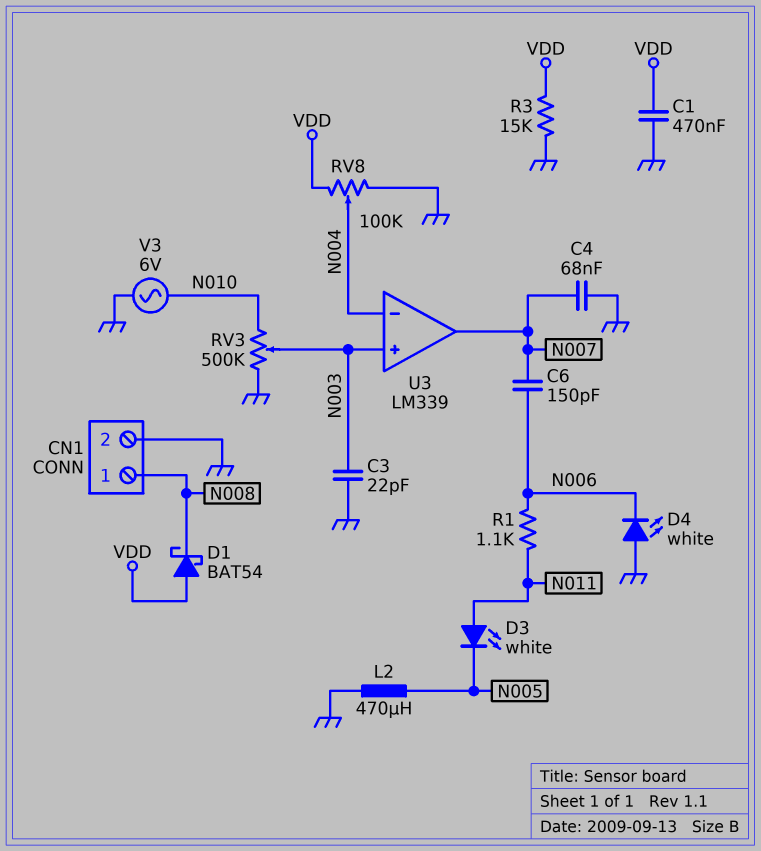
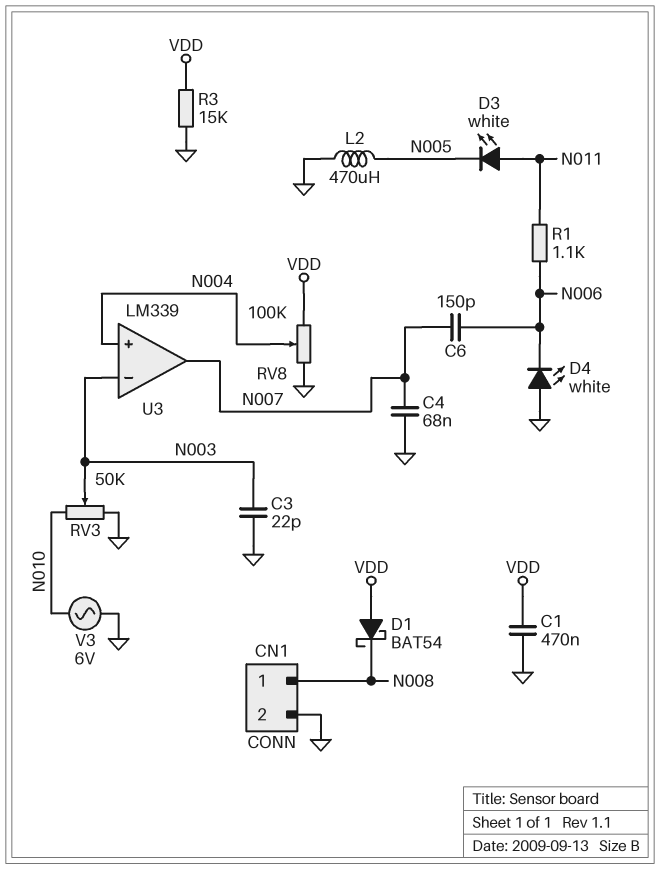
RV3: 500k (GND, N010, wiper N003) -> 50k (GND, N010, wiper N003)
U3 pin in+: N003 -> N004
U3 pin in-: N004 -> N003

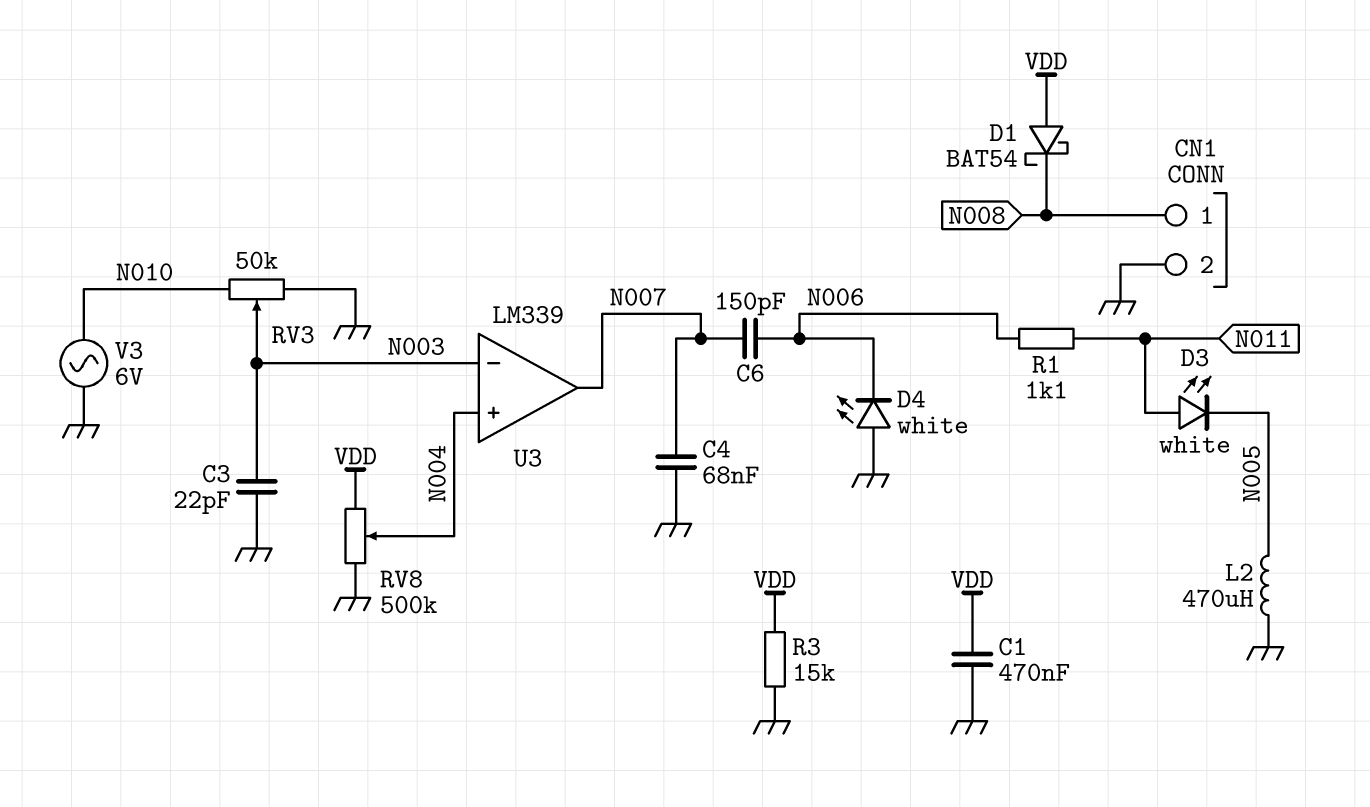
RV8: 100k (GND, VDD, wiper N004) -> 500k (GND, VDD, wiper N004)

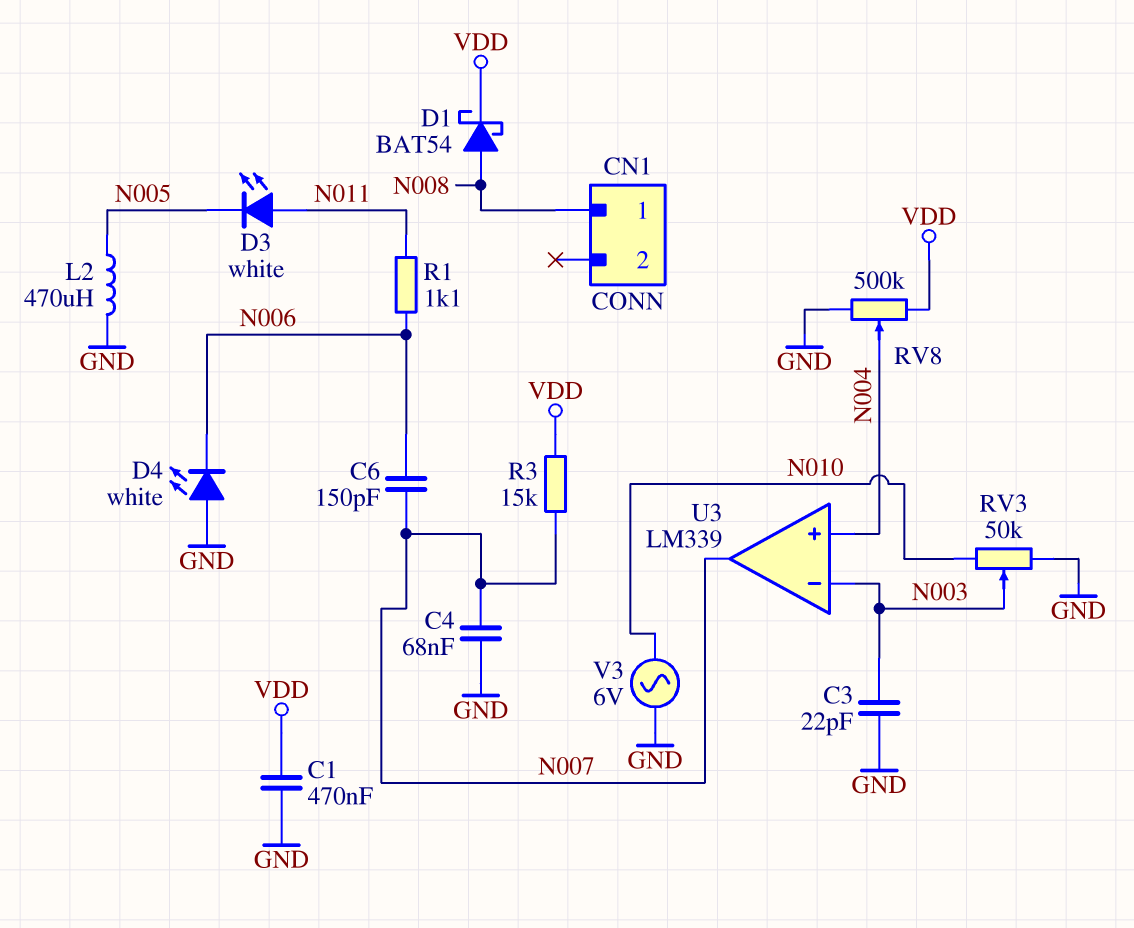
CN1 pin 2: GND -> none
D1: schottky BAT54 (A VDD, K N008) -> schottky BAT54 (A N008, K VDD)
R3: 15k (GND, VDD) -> 15k (N007, VDD)

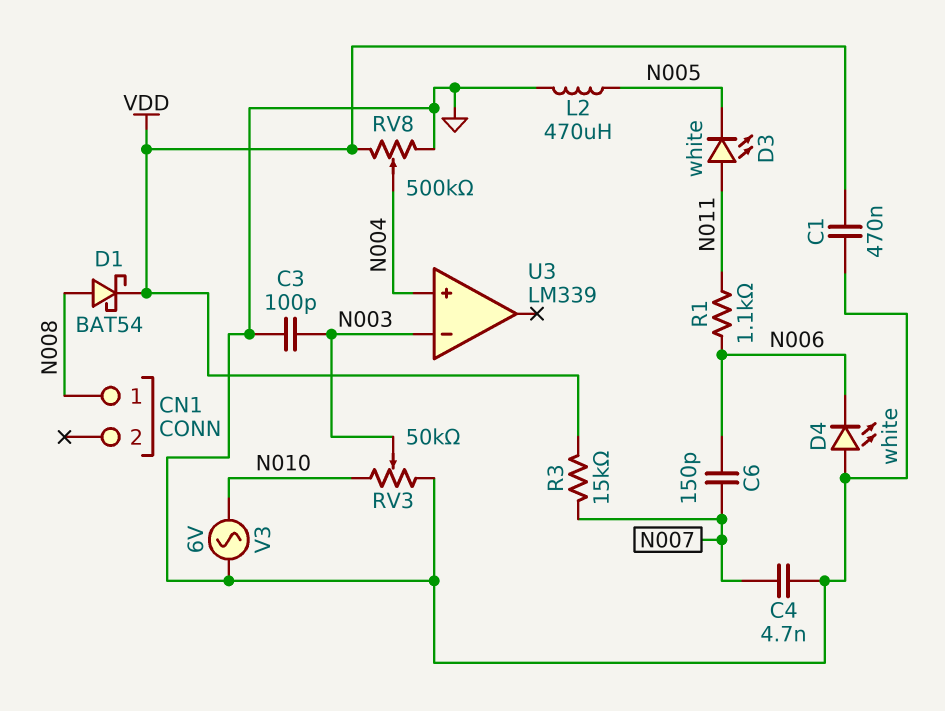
C3: 22pF (GND, N003) -> 100pF (GND, N003)
C4: 68nF (GND, N007) -> 4.7nF (GND, N007)
U3 pin out: N007 -> none

